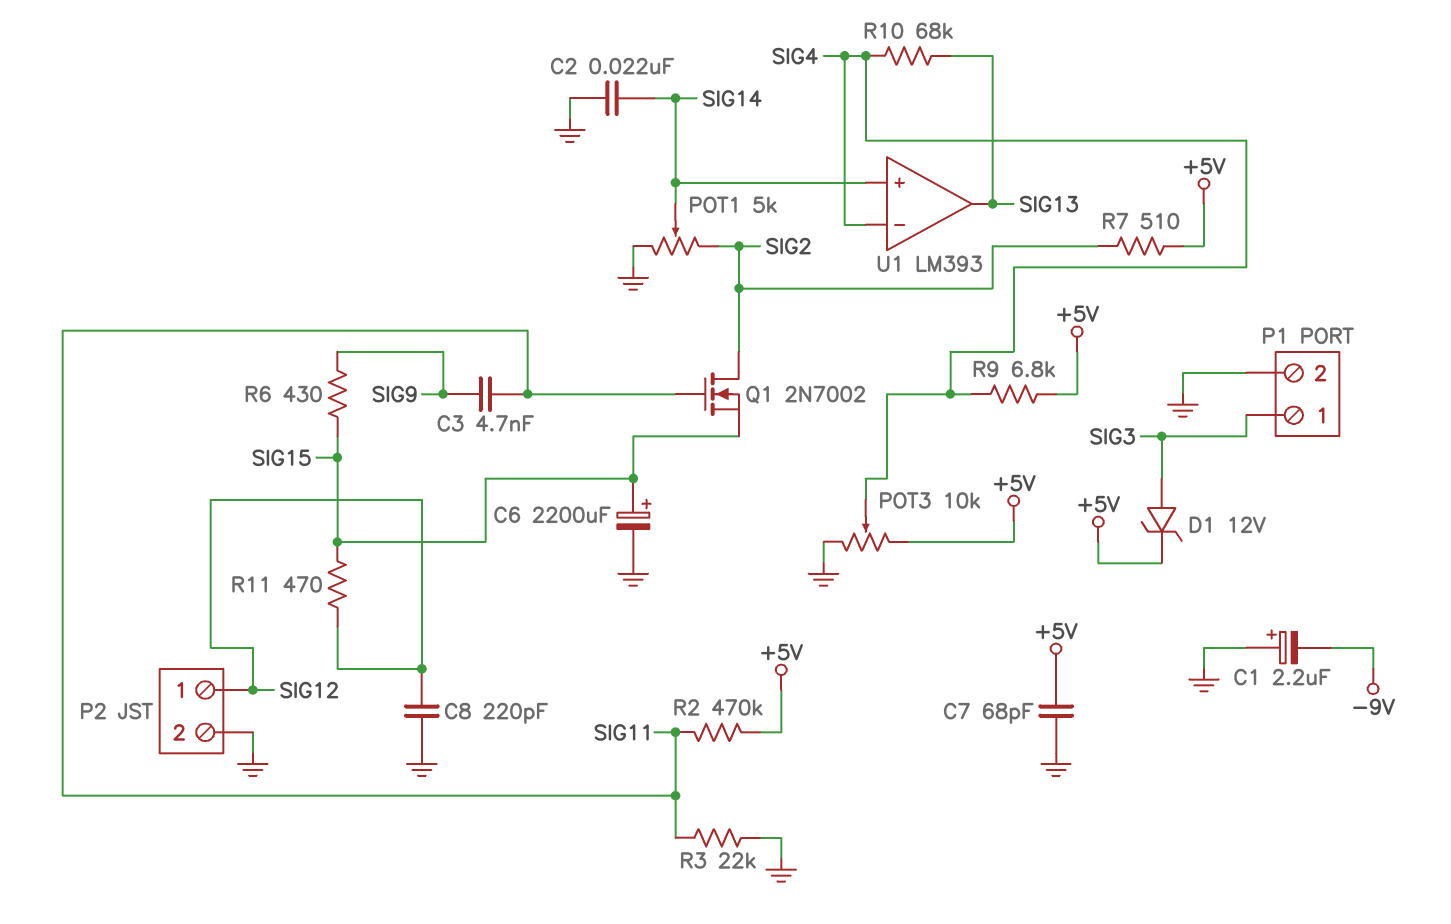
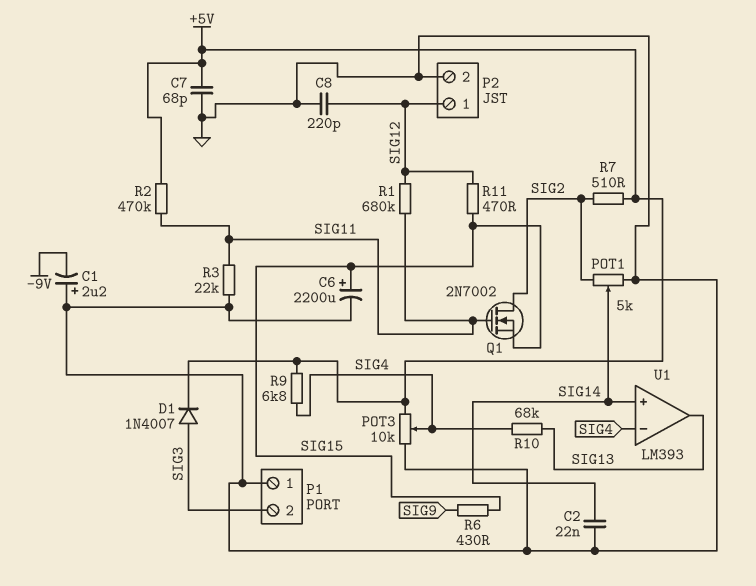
C3: 4.7nF (SIG9, SIG11) -> none
D1: zener 12V (A SIG3, K +5V) -> diode 1N4007 (A SIG3, K +5V)
P1 pin 1: SIG3 -> GND
P1 pin 2: GND -> SIG3
R1: none -> 680k (SIG11, SIG12)

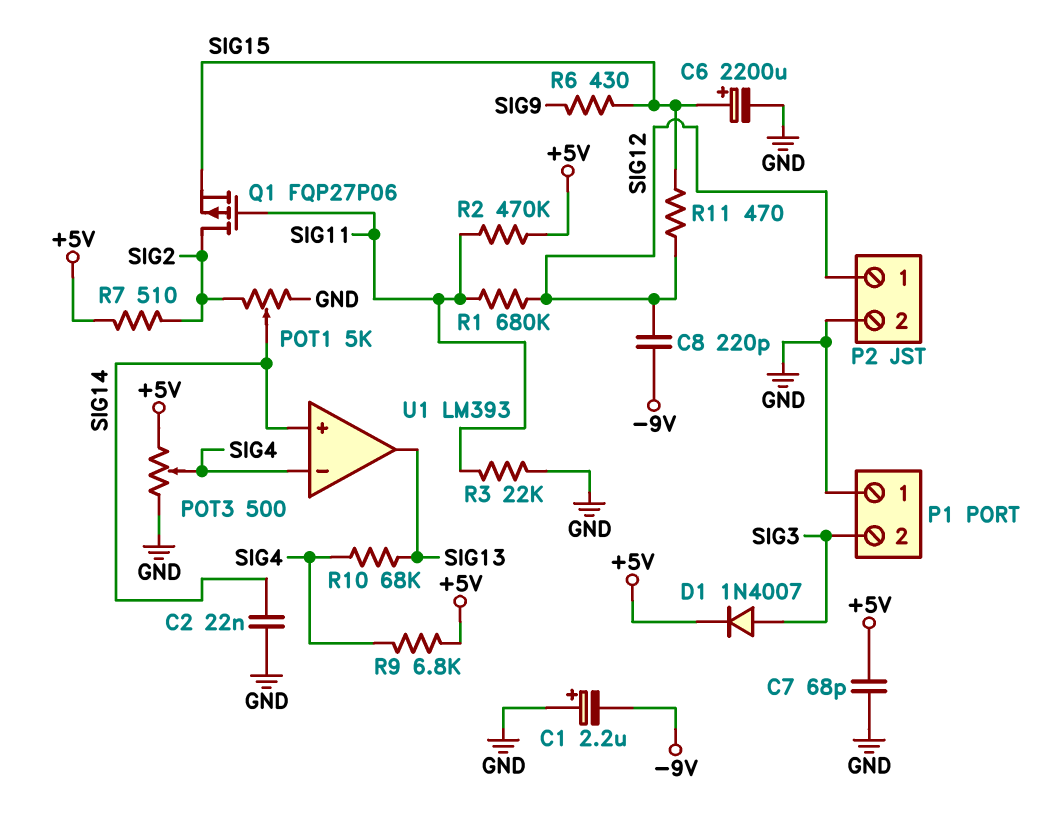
C8: 220pF (GND, SIG12) -> 220pF (-9V, SIG12)
POT3: 10k (+5V, GND, wiper SIG4) -> 500 (+5V, GND, wiper SIG4)
Q1: NMOS 2N7002 (G SIG11, D SIG2, S SIG15) -> PMOS FQP27P06 (G SIG11, D SIG2, S SIG15)

